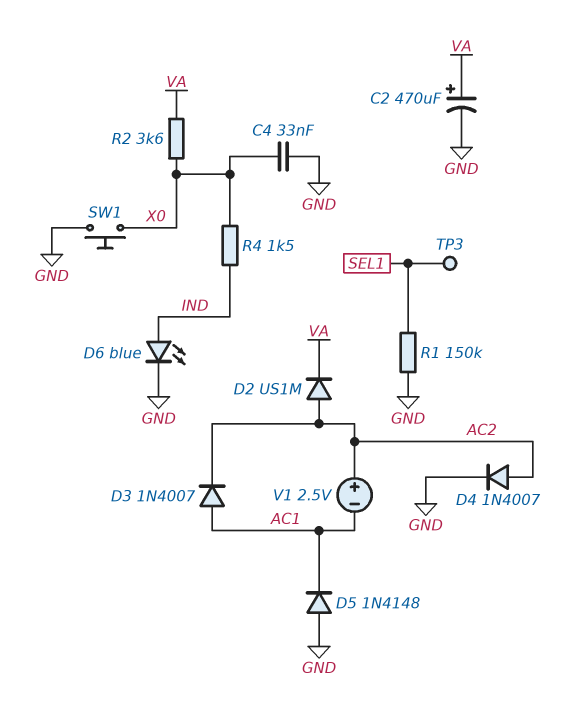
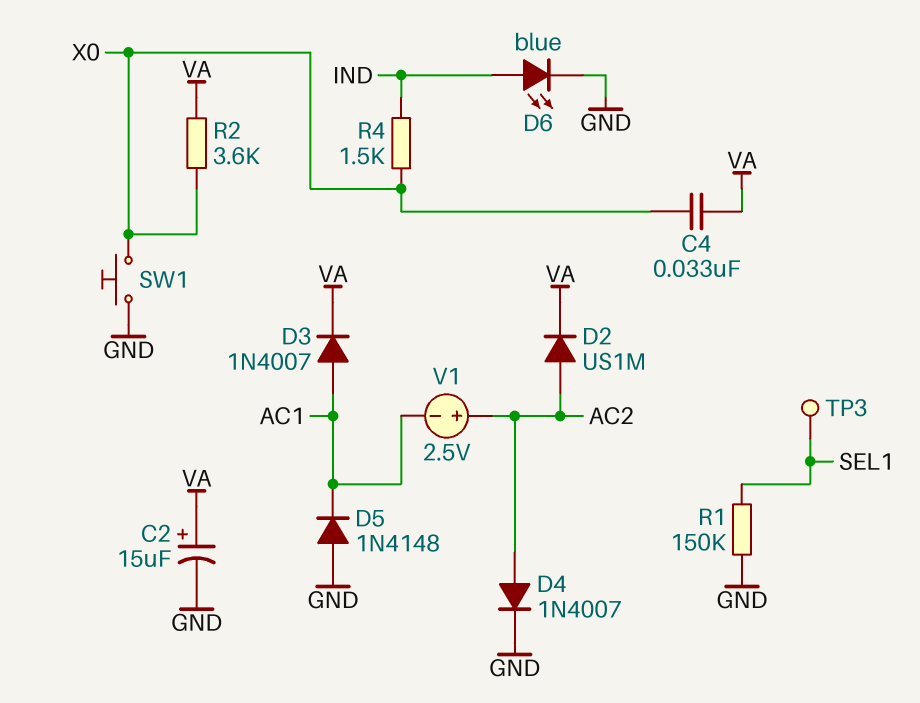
C2: 470uF (plus VA, minus GND) -> 15uF (plus VA, minus GND)
C4: 33nF (GND, X0) -> 33nF (VA, X0)
D3: diode 1N4007 (A AC1, K AC2) -> diode 1N4007 (A AC1, K VA)

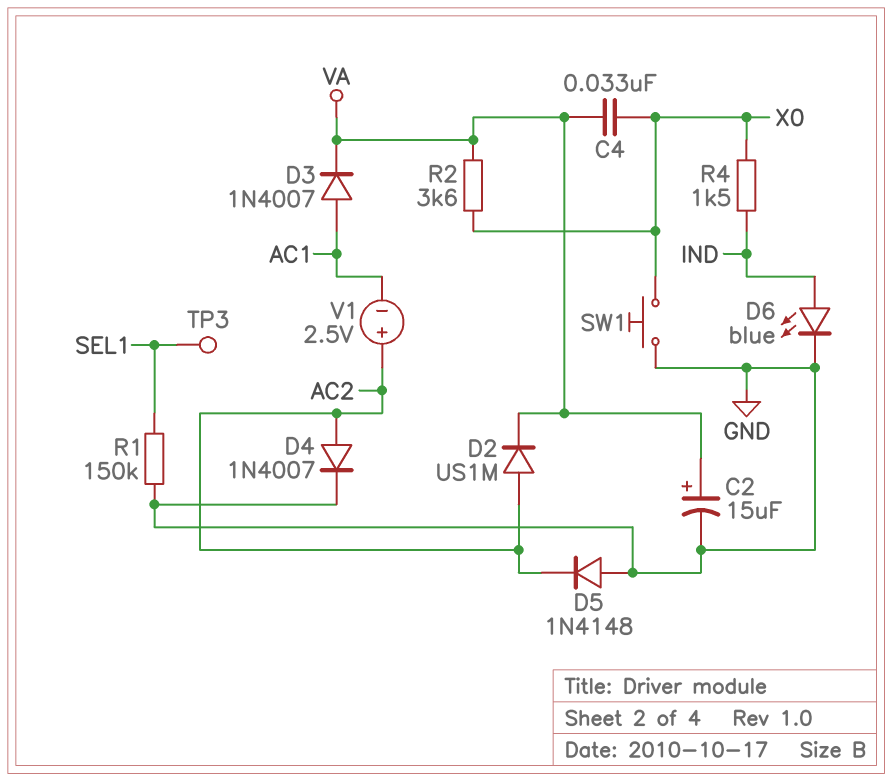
D5: diode 1N4148 (A GND, K AC1) -> diode 1N4148 (A GND, K AC2)

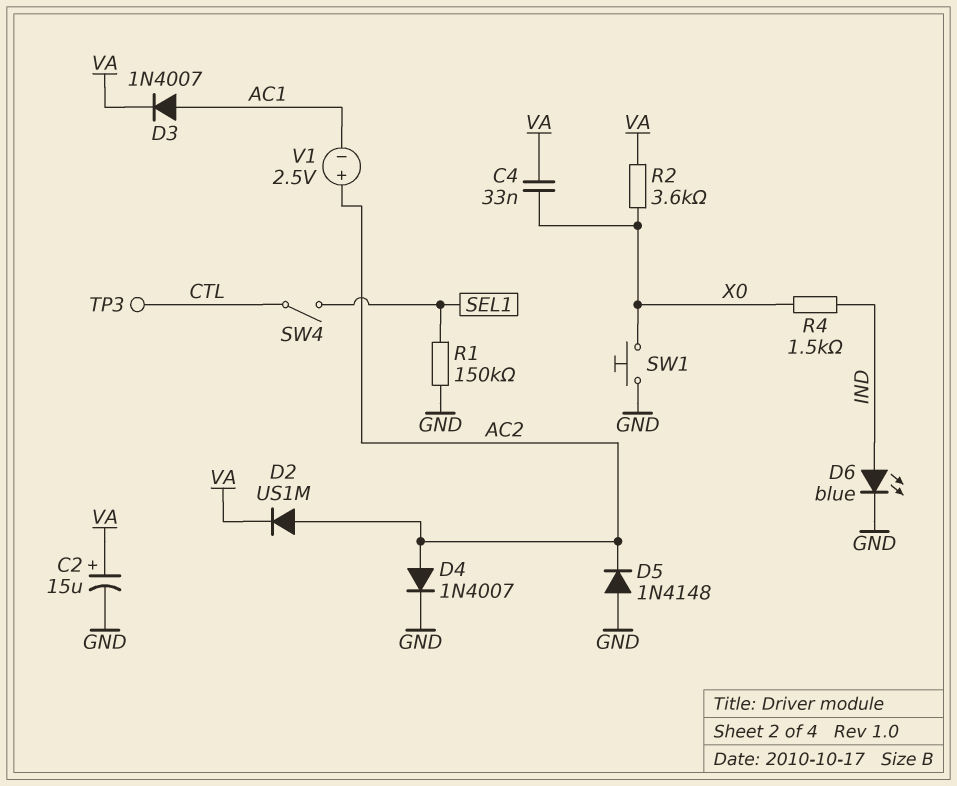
SW4: none -> switch (CTL, SEL1)
TP3: test point (SEL1) -> test point (CTL)

